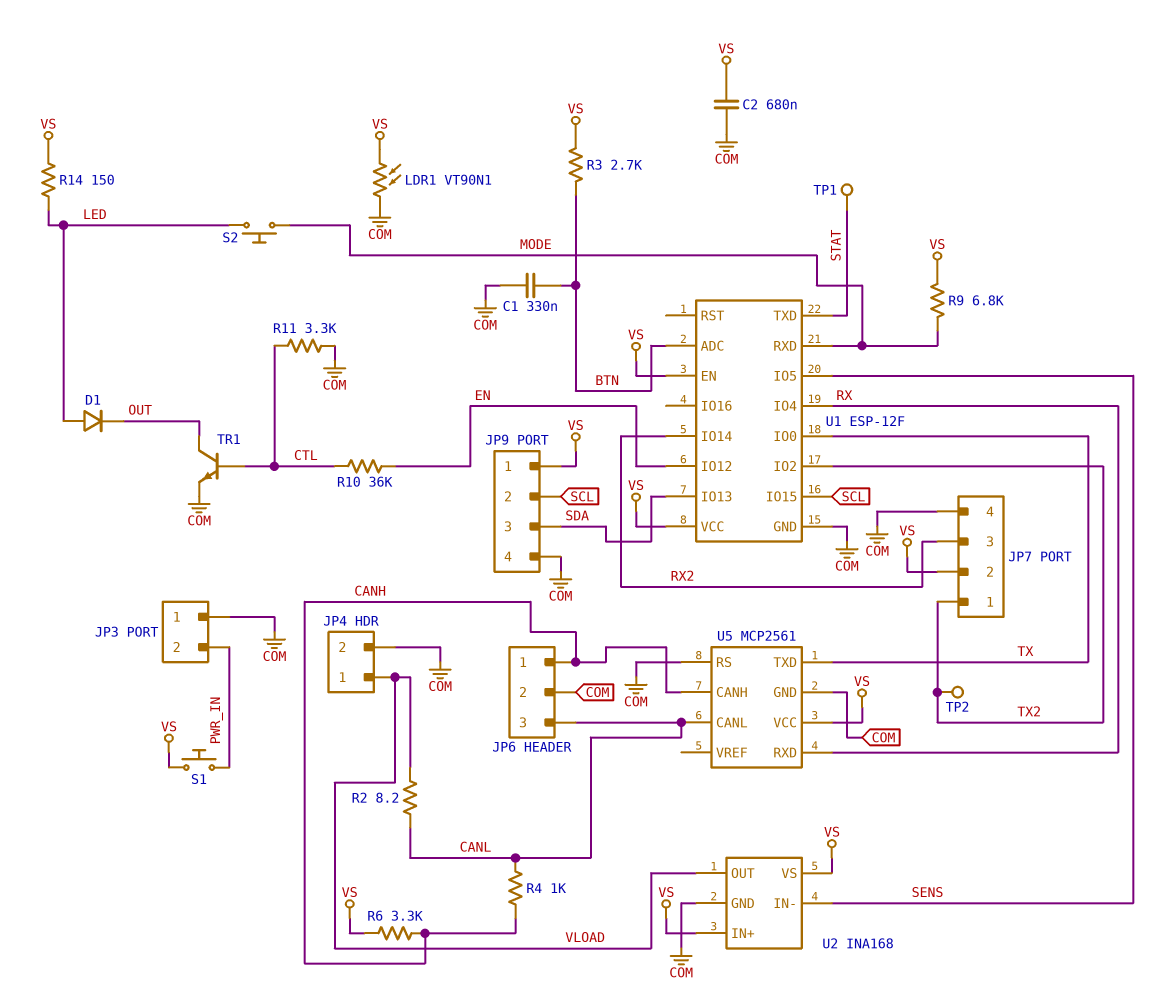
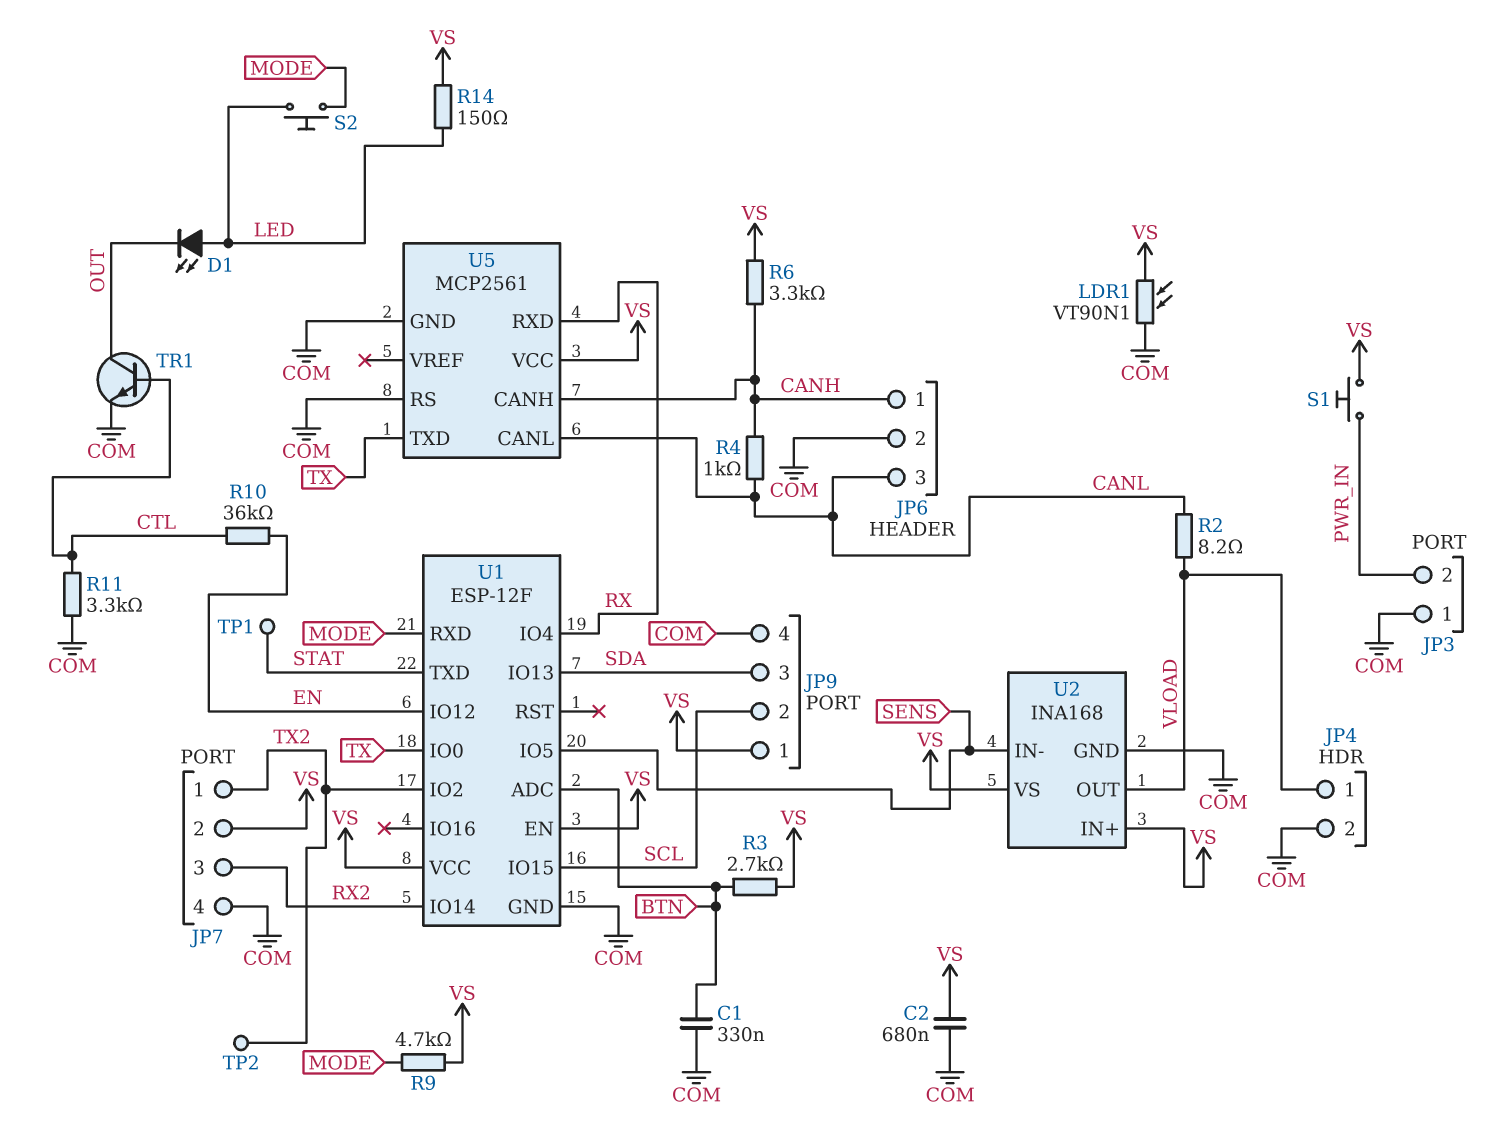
D1: diode (A LED, K OUT) -> LED (A LED, K OUT)
R9: 6.8k (MODE, VS) -> 4.7k (MODE, VS)

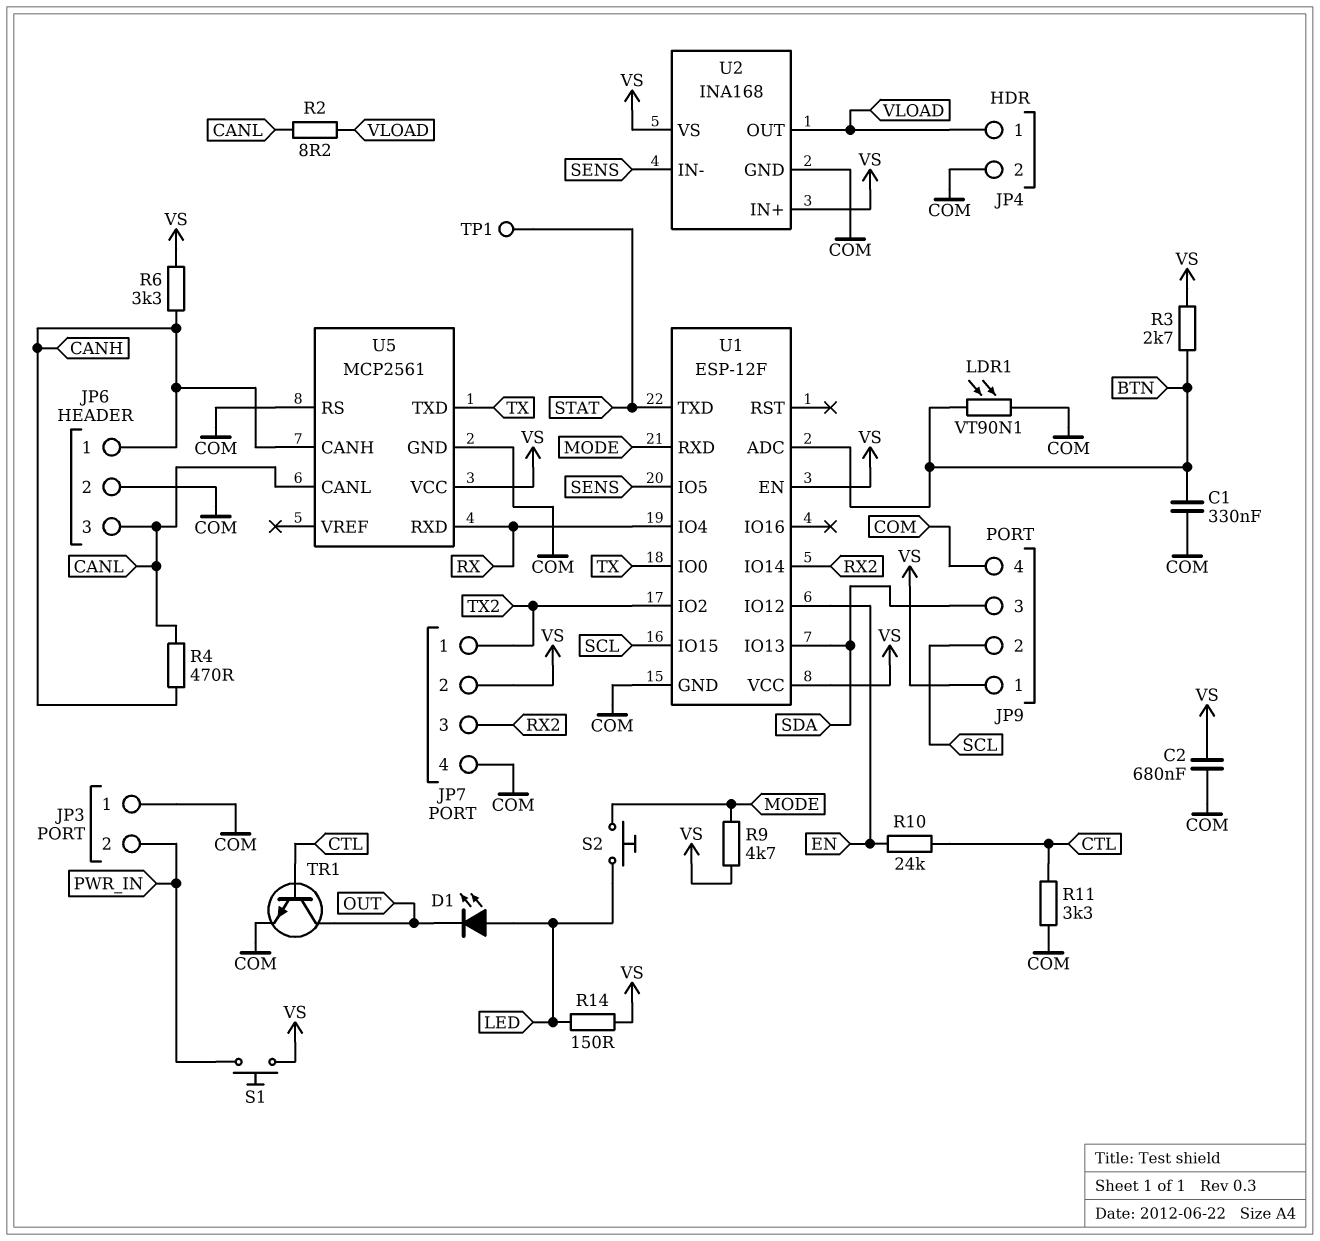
LDR1: VT90N1 (COM, VS) -> VT90N1 (BTN, COM)
R4: 1k (CANH, CANL) -> 470 (CANH, CANL)
R10: 36k (CTL, EN) -> 24k (CTL, EN)
TP2: test point (TX2) -> none

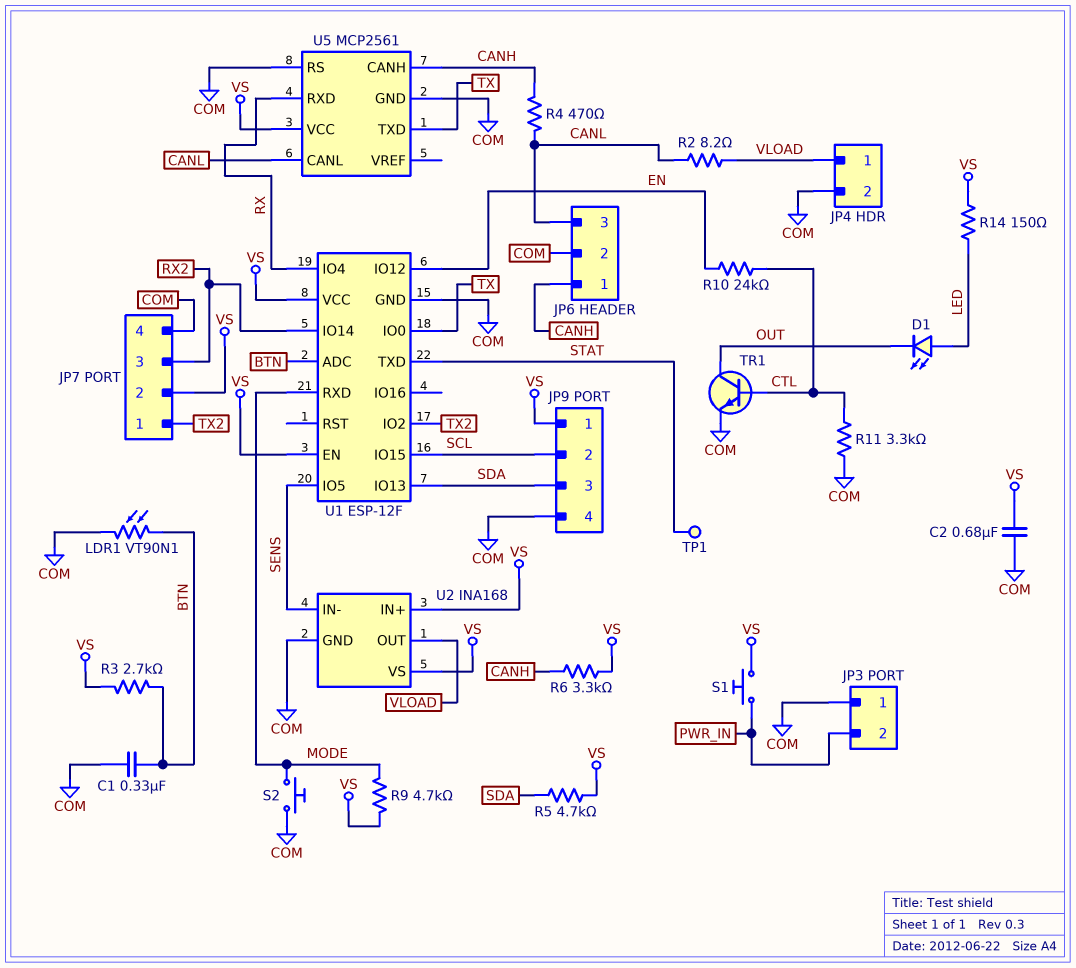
R5: none -> 4.7k (SDA, VS)
S2: button (LED, MODE) -> button (COM, MODE)

